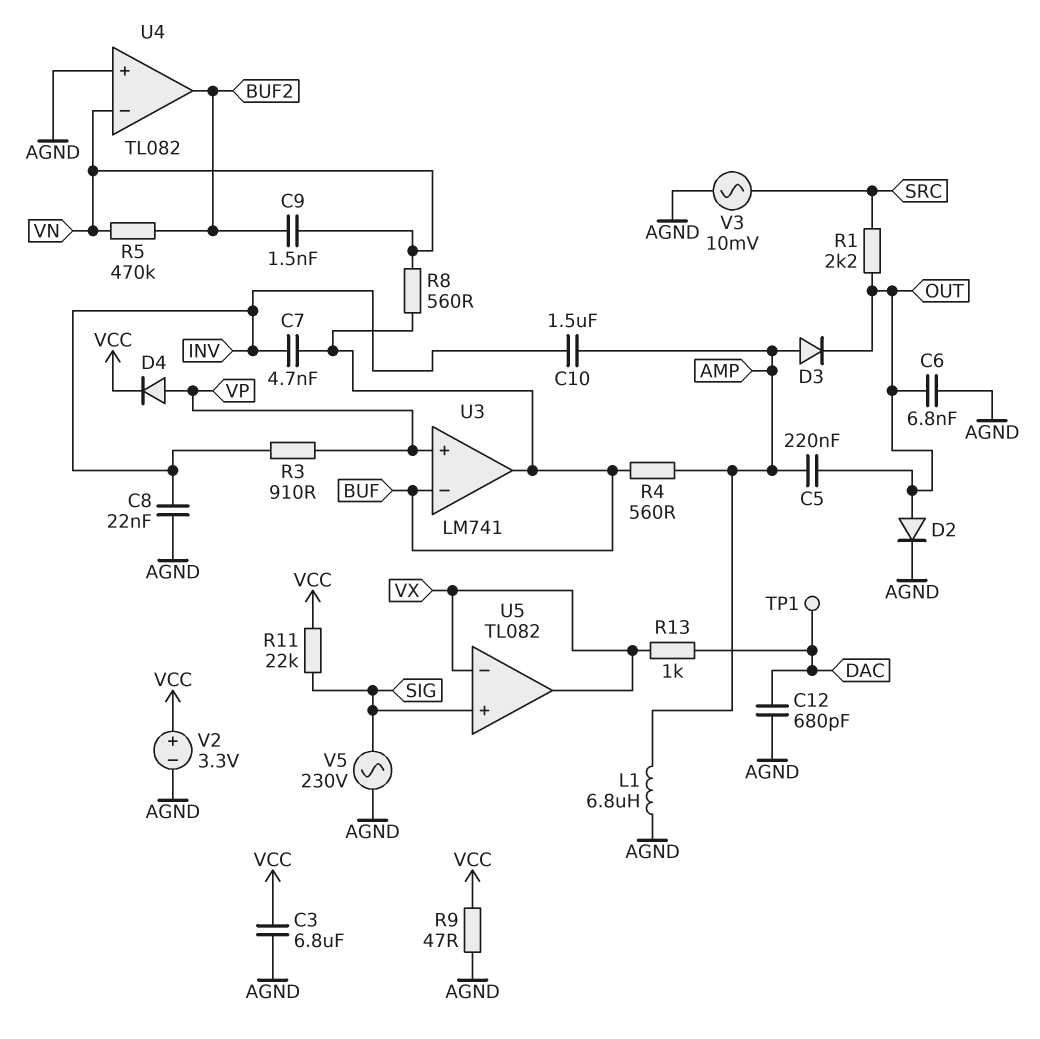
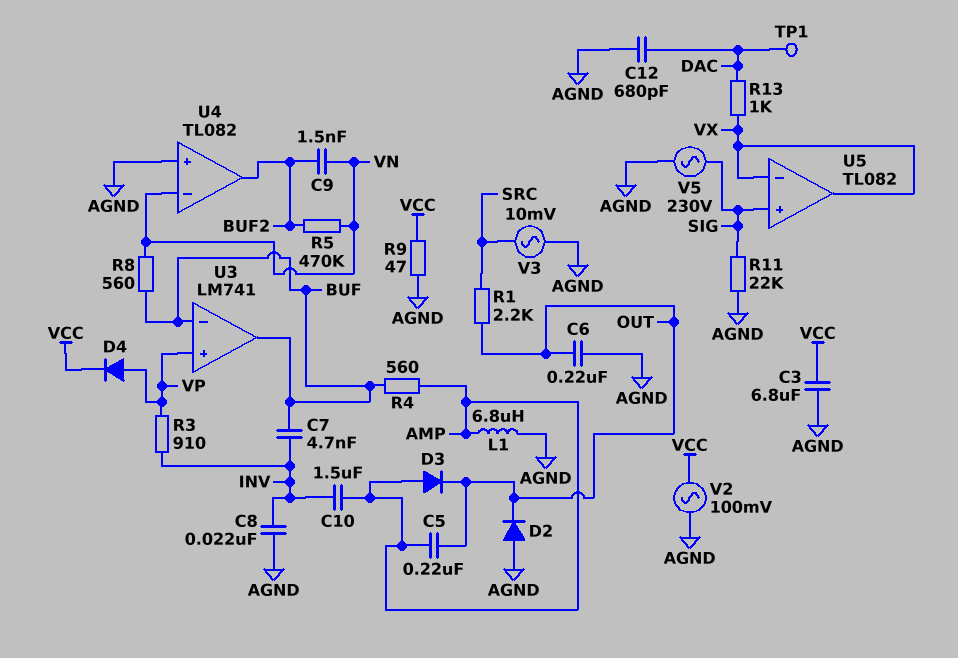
C6: 6.8nF (AGND, OUT) -> 220nF (AGND, OUT)
D2: diode (A OUT, K AGND) -> diode (A AGND, K OUT)
R11: 22k (SIG, VCC) -> 22k (AGND, SIG)
V2: 3.3V (plus VCC, minus AGND) -> AC 100mV (AGND, VCC)

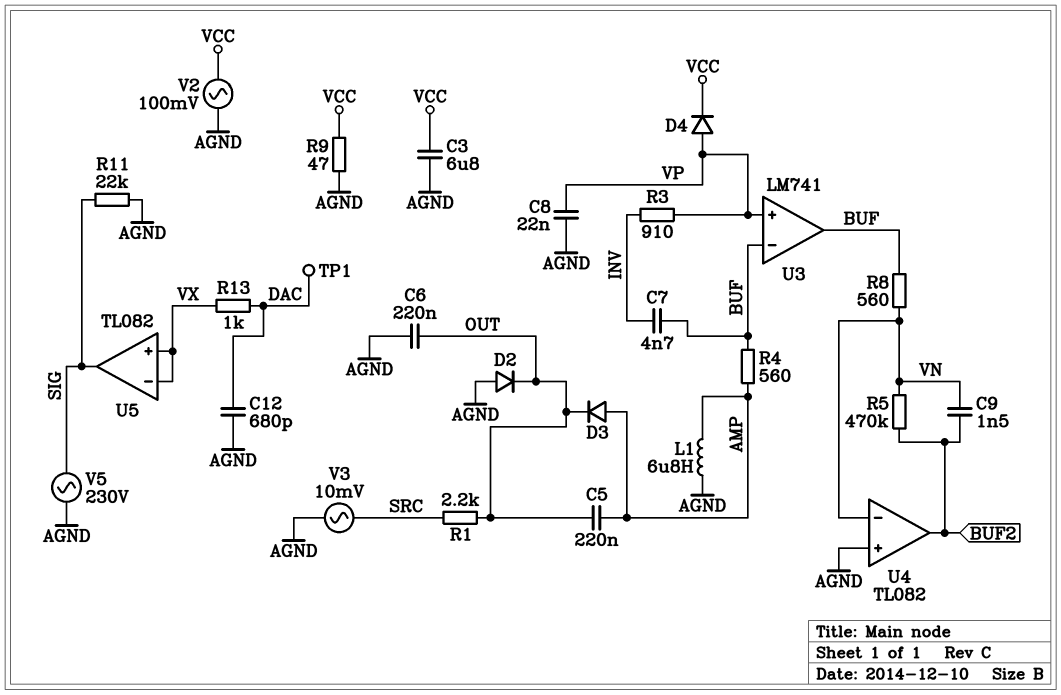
C8: 22nF (AGND, INV) -> 22nF (AGND, VP)
C10: 1.5uF (AMP, INV) -> none
U5 pin in+: SIG -> VX
U5 pin out: VX -> SIG

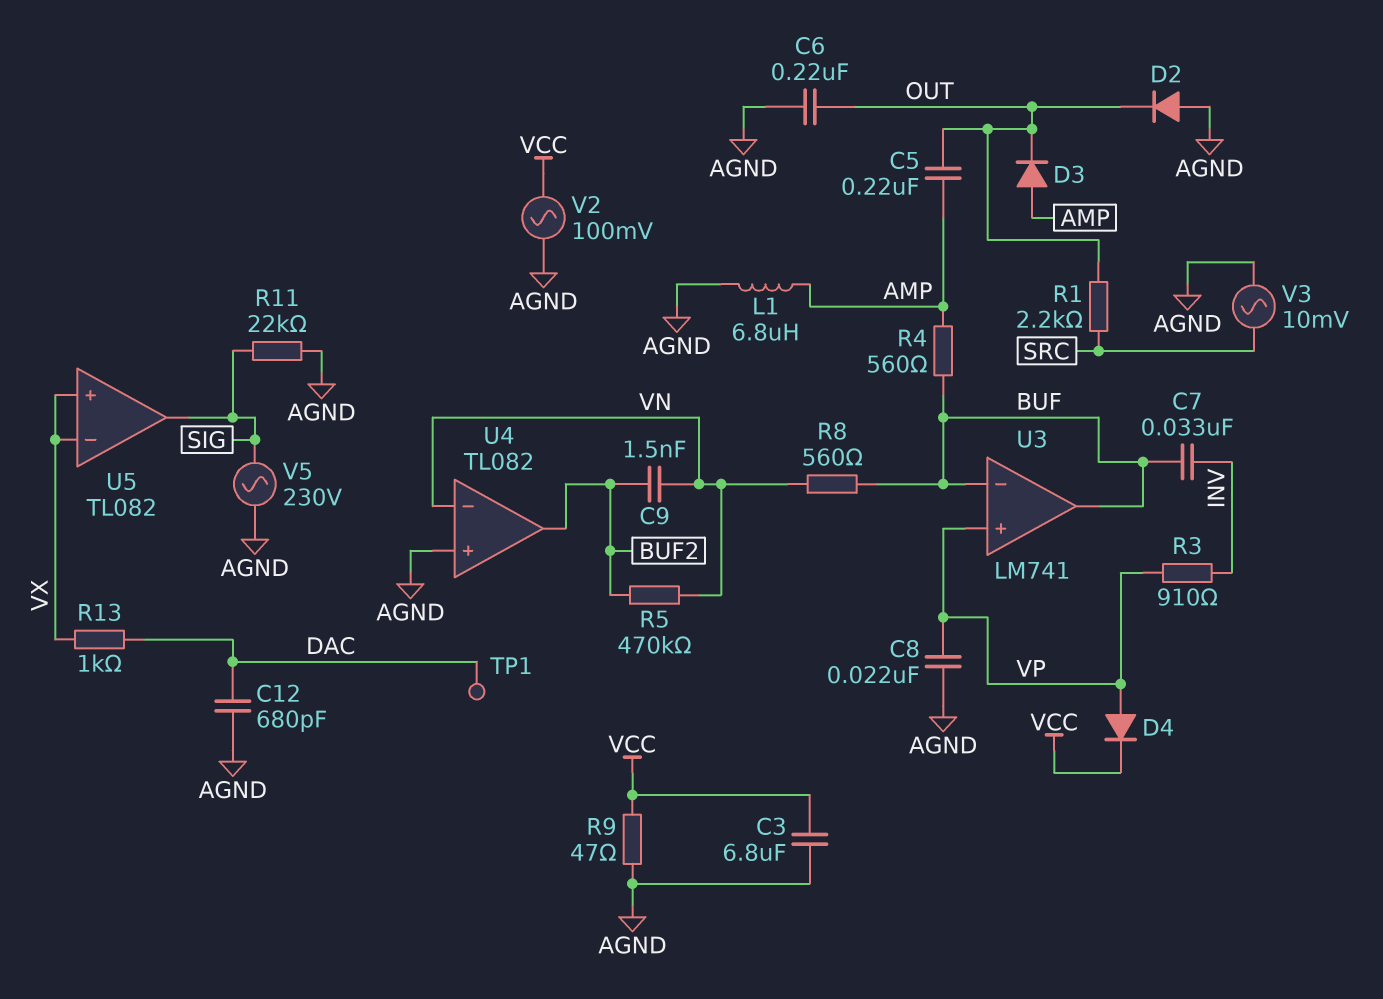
C7: 4.7nF (BUF, INV) -> 33nF (BUF, INV)

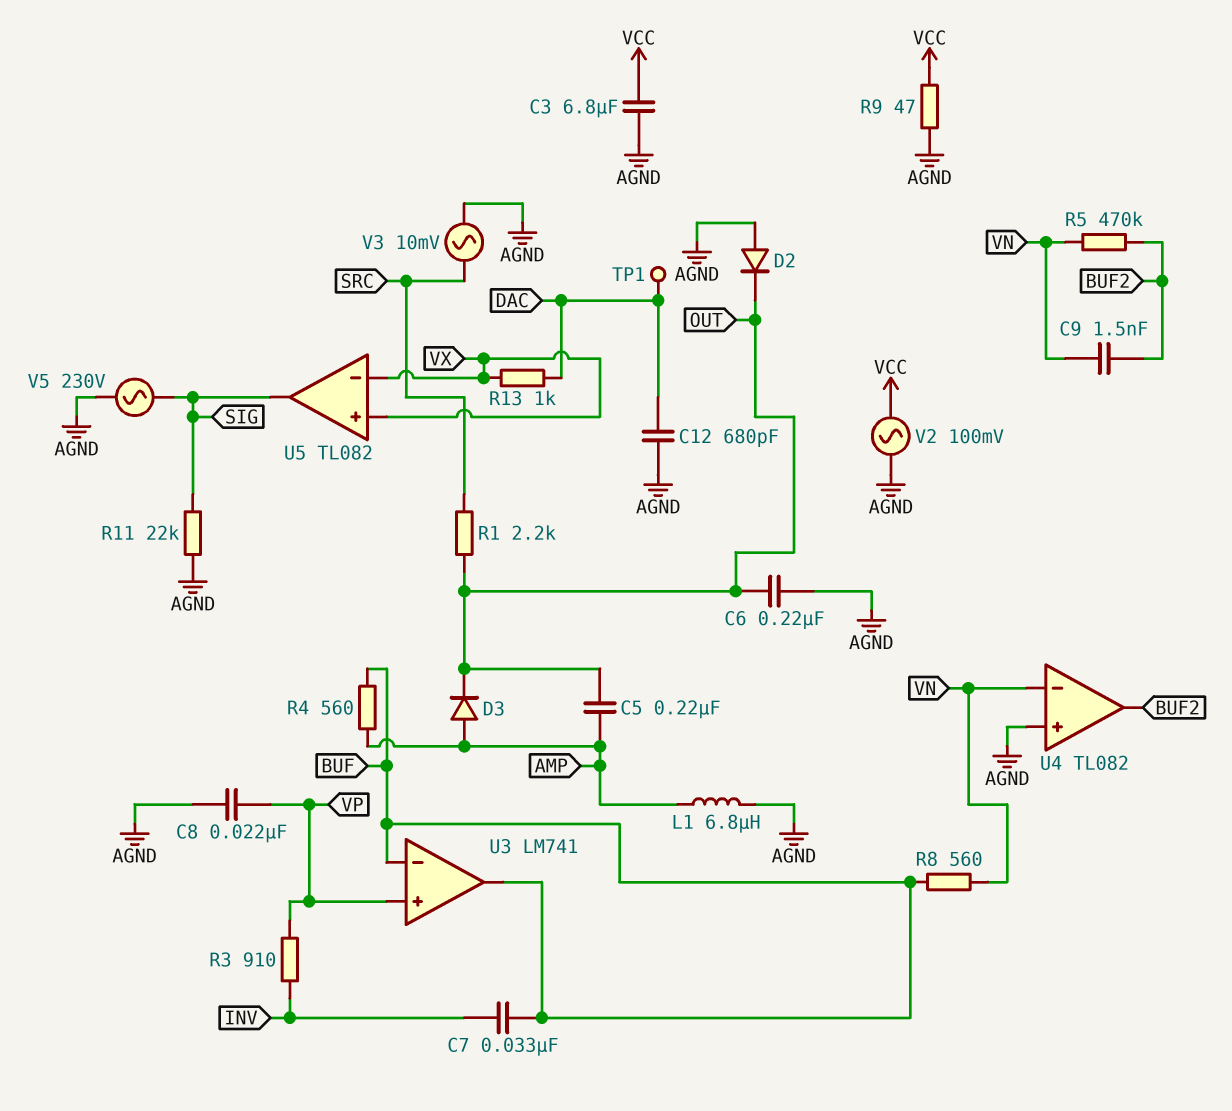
D4: diode (A VP, K VCC) -> none

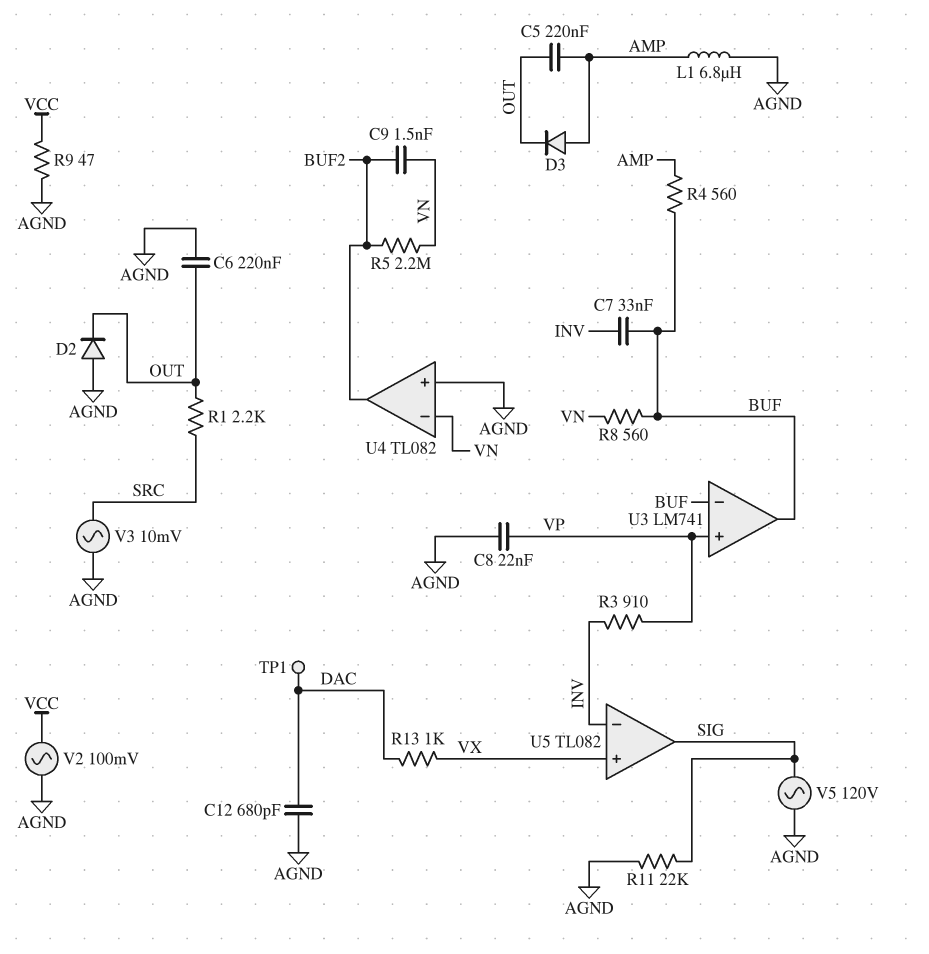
C3: 6.8uF (AGND, VCC) -> none
R5: 470k (BUF2, VN) -> 2.2M (BUF2, VN)
U5 pin in-: VX -> INV
V5: AC 230V (AGND, SIG) -> AC 120V (AGND, SIG)

